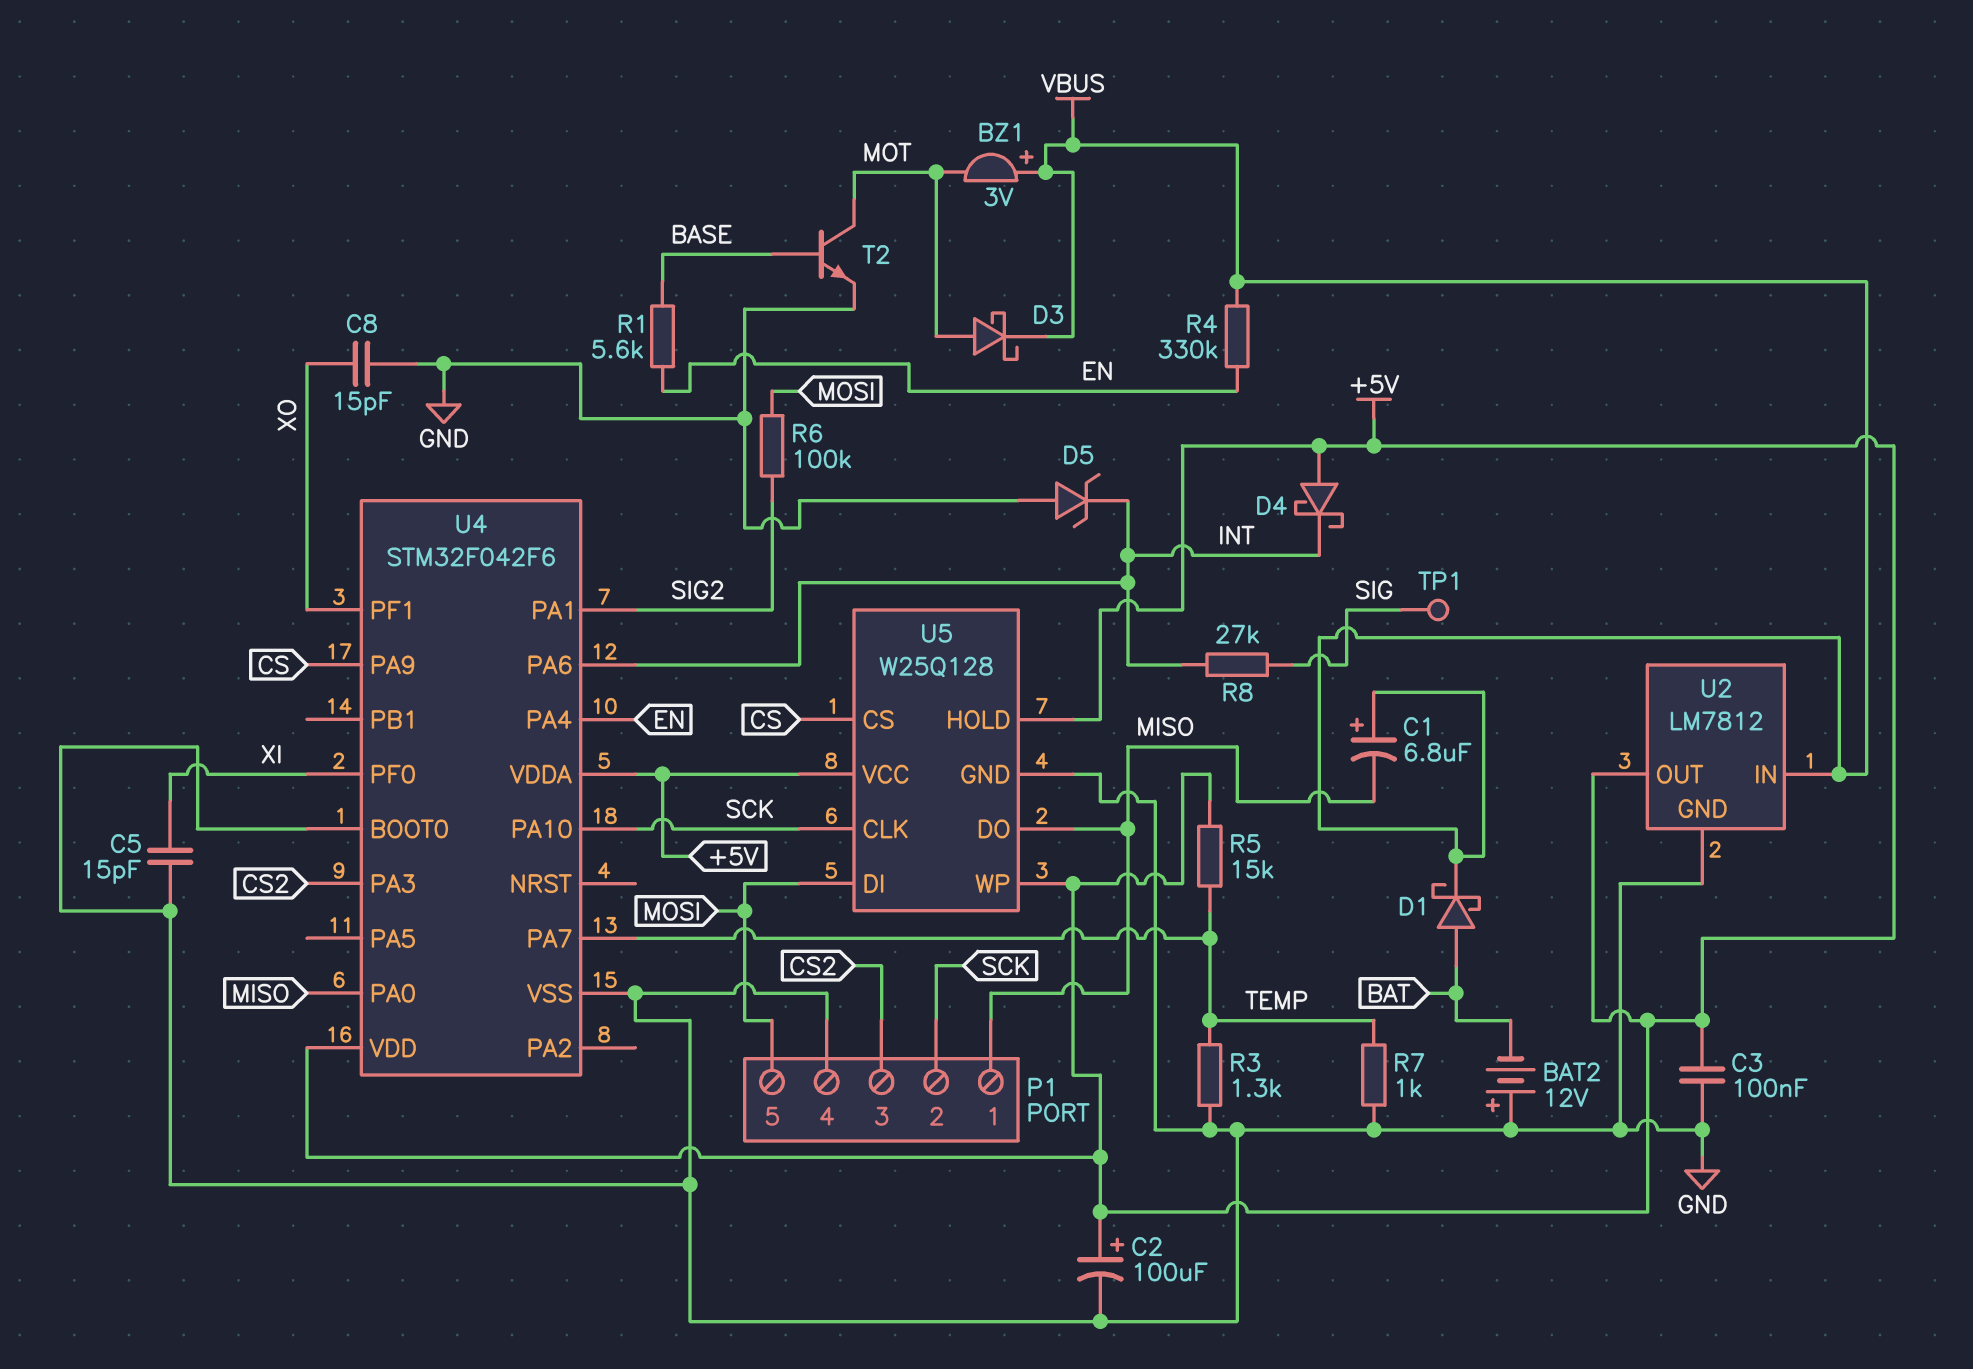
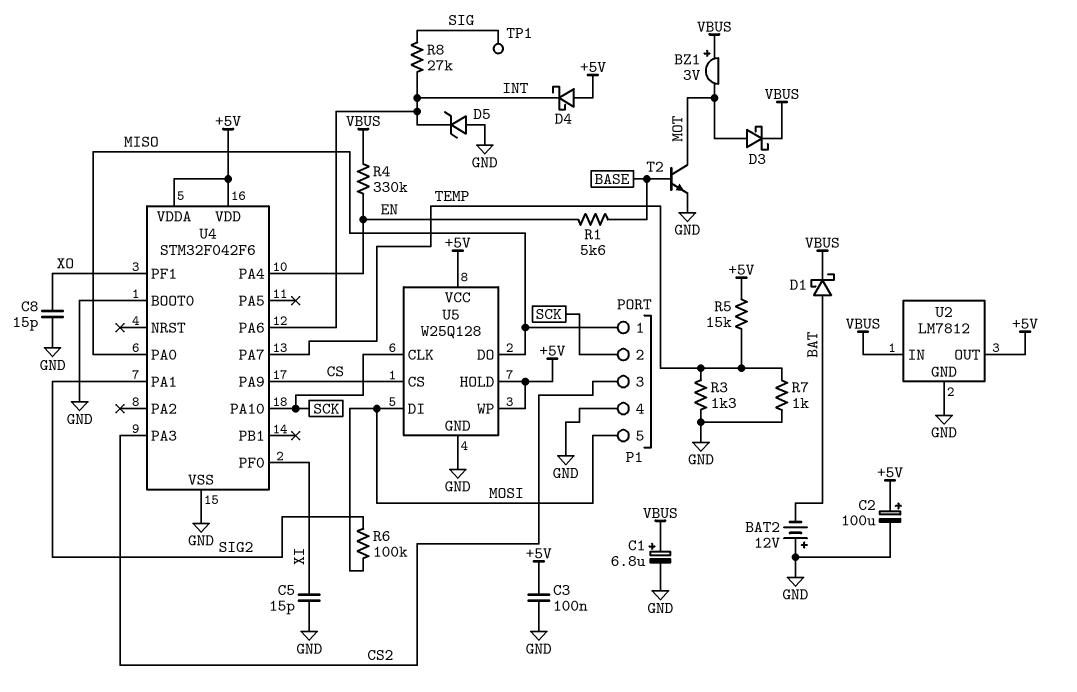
C1: 6.8uF (plus VBUS, minus MISO) -> 6.8uF (plus VBUS, minus GND)

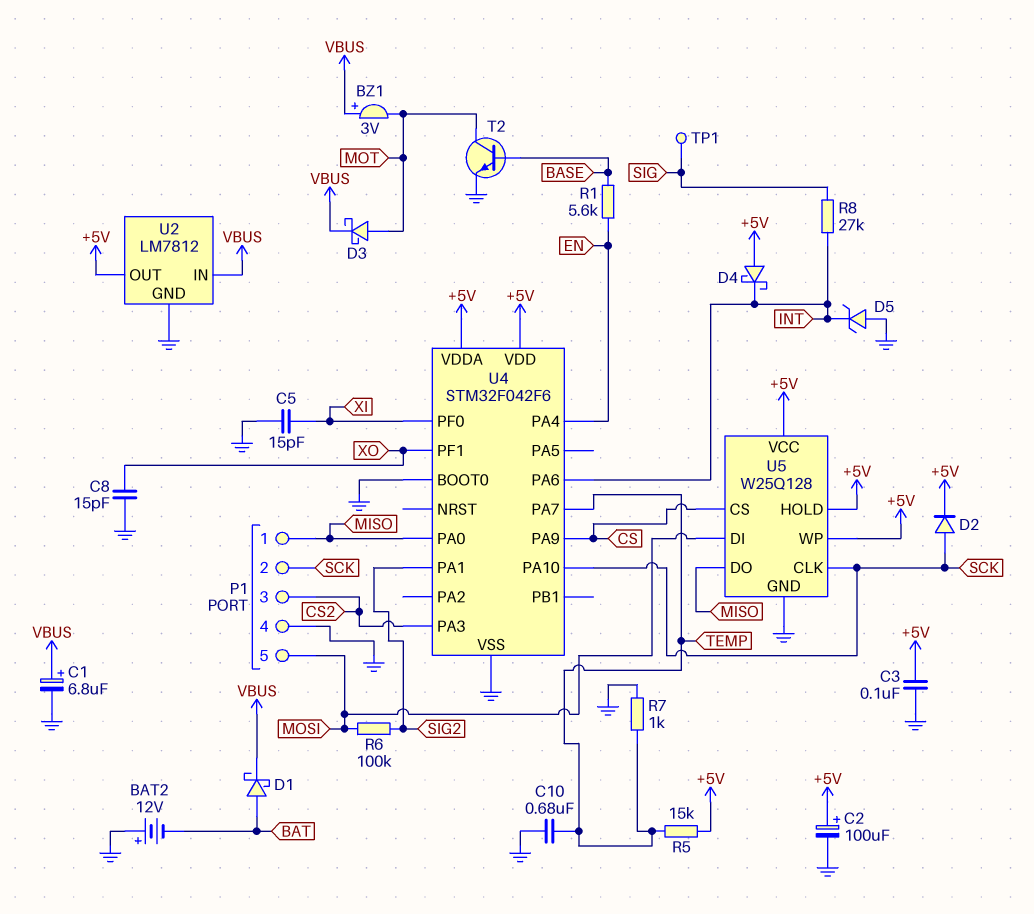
C10: none -> 680nF (GND, TEMP)
D2: none -> diode (A SCK, K +5V)
R3: 1.3k (GND, TEMP) -> none
R4: 330k (EN, VBUS) -> none

